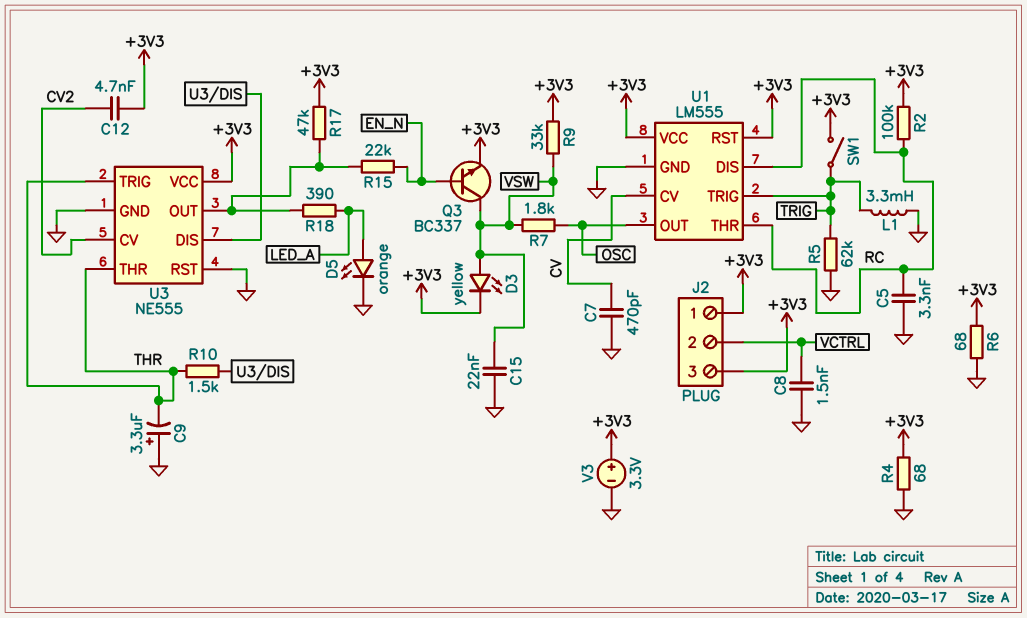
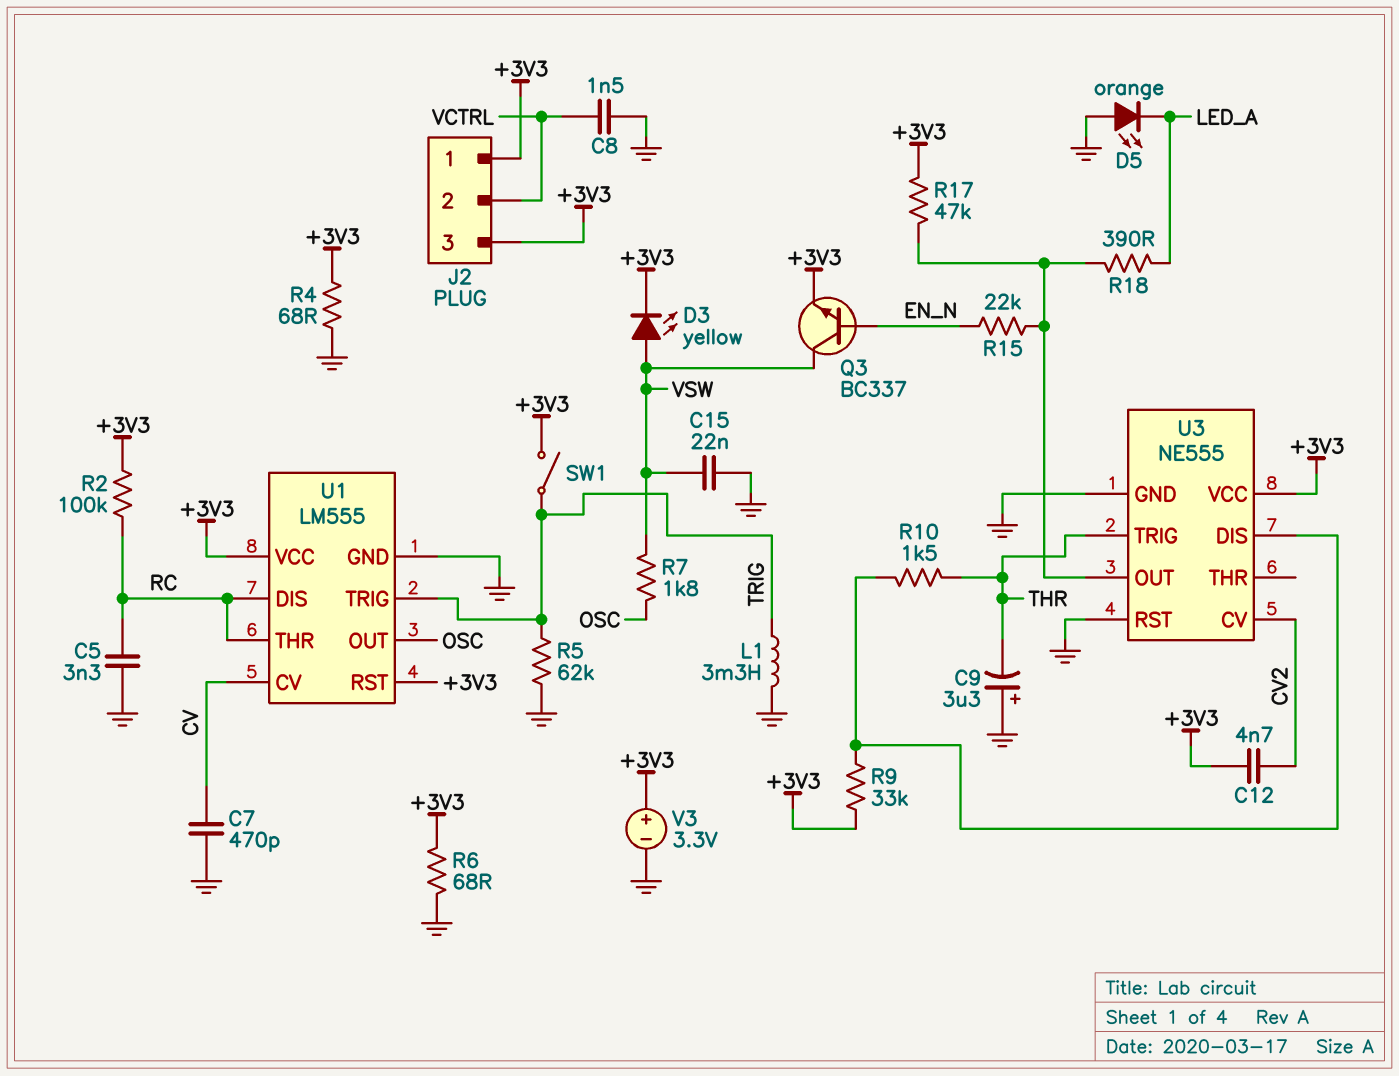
D5: LED orange (A LED_A, K GND) -> LED orange (A GND, K LED_A)
R9: 33k (+3V3, VSW) -> 33k (+3V3, U3/DIS)
U3 pin THR: THR -> none

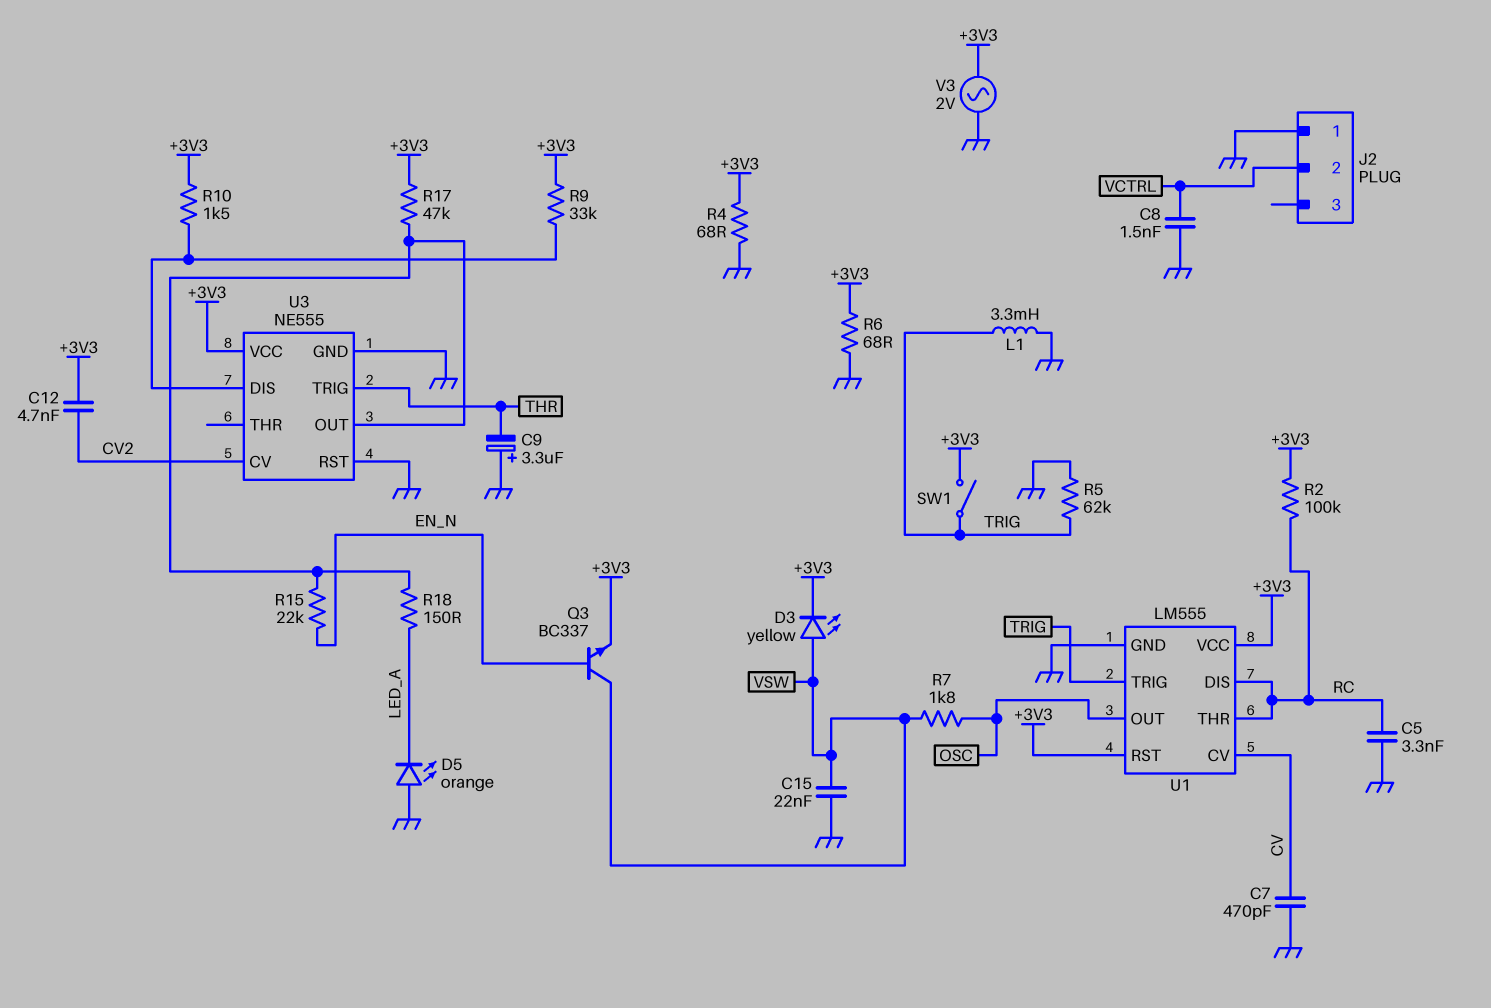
J2 pin 1: +3V3 -> GND
J2 pin 3: +3V3 -> none
R10: 1.5k (THR, U3/DIS) -> 1.5k (+3V3, U3/DIS)
R18: 390 (LED_A, U3/OUT) -> 150 (LED_A, U3/OUT)
V3: 3.3V (plus +3V3, minus GND) -> AC 2V (+3V3, GND)

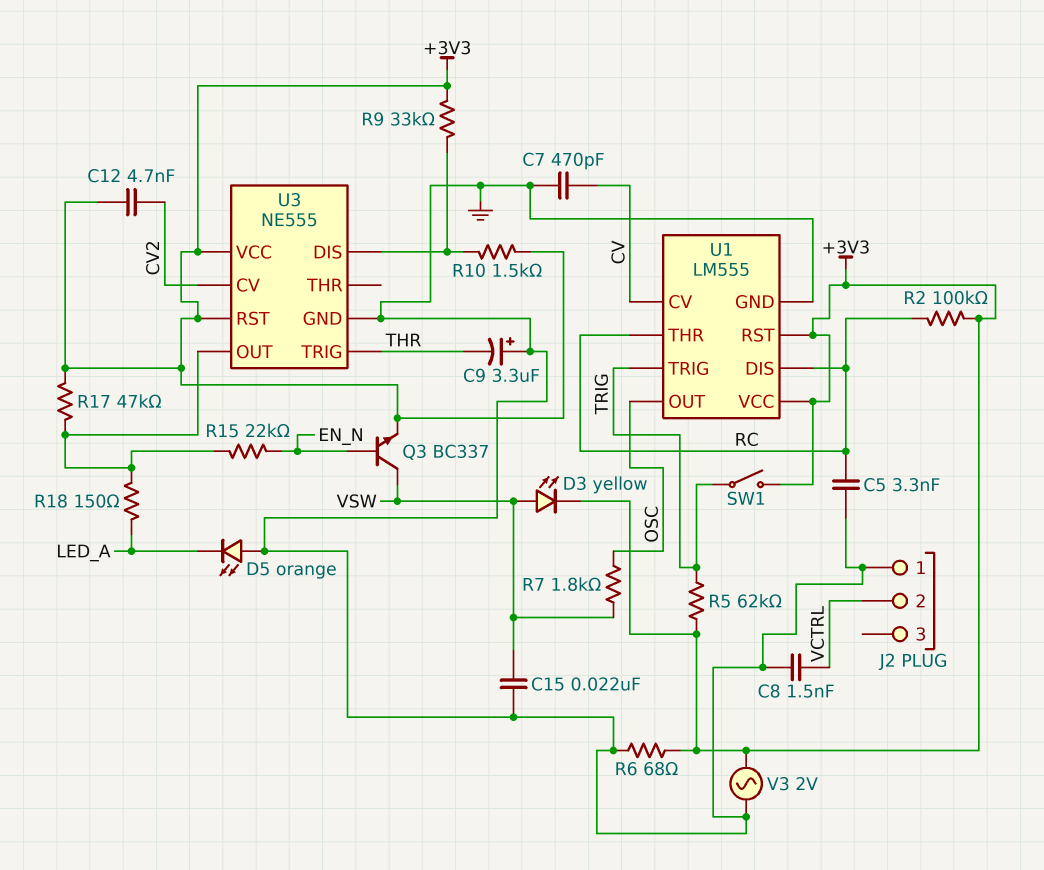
L1: 3.3mH (GND, TRIG) -> none
R4: 68 (+3V3, GND) -> none
R5: 62k (GND, TRIG) -> 62k (+3V3, TRIG)
U3 pin RST: GND -> +3V3

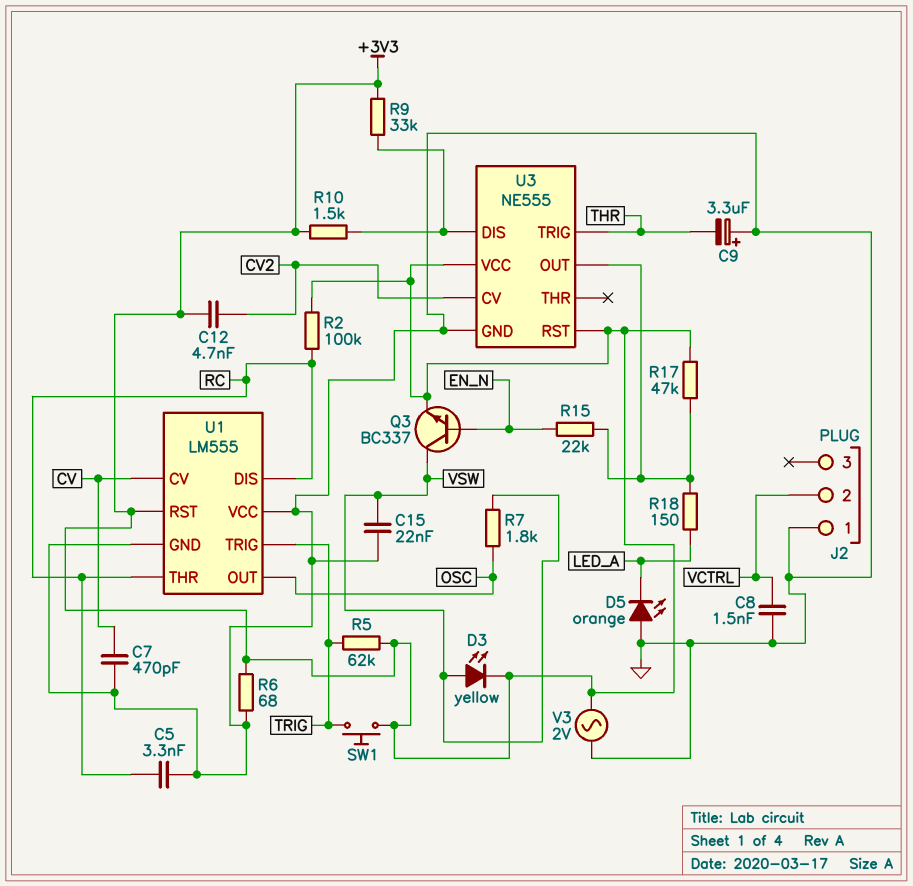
SW1: switch (+3V3, TRIG) -> button (+3V3, TRIG)
U1 pin VCC: +3V3 -> GND

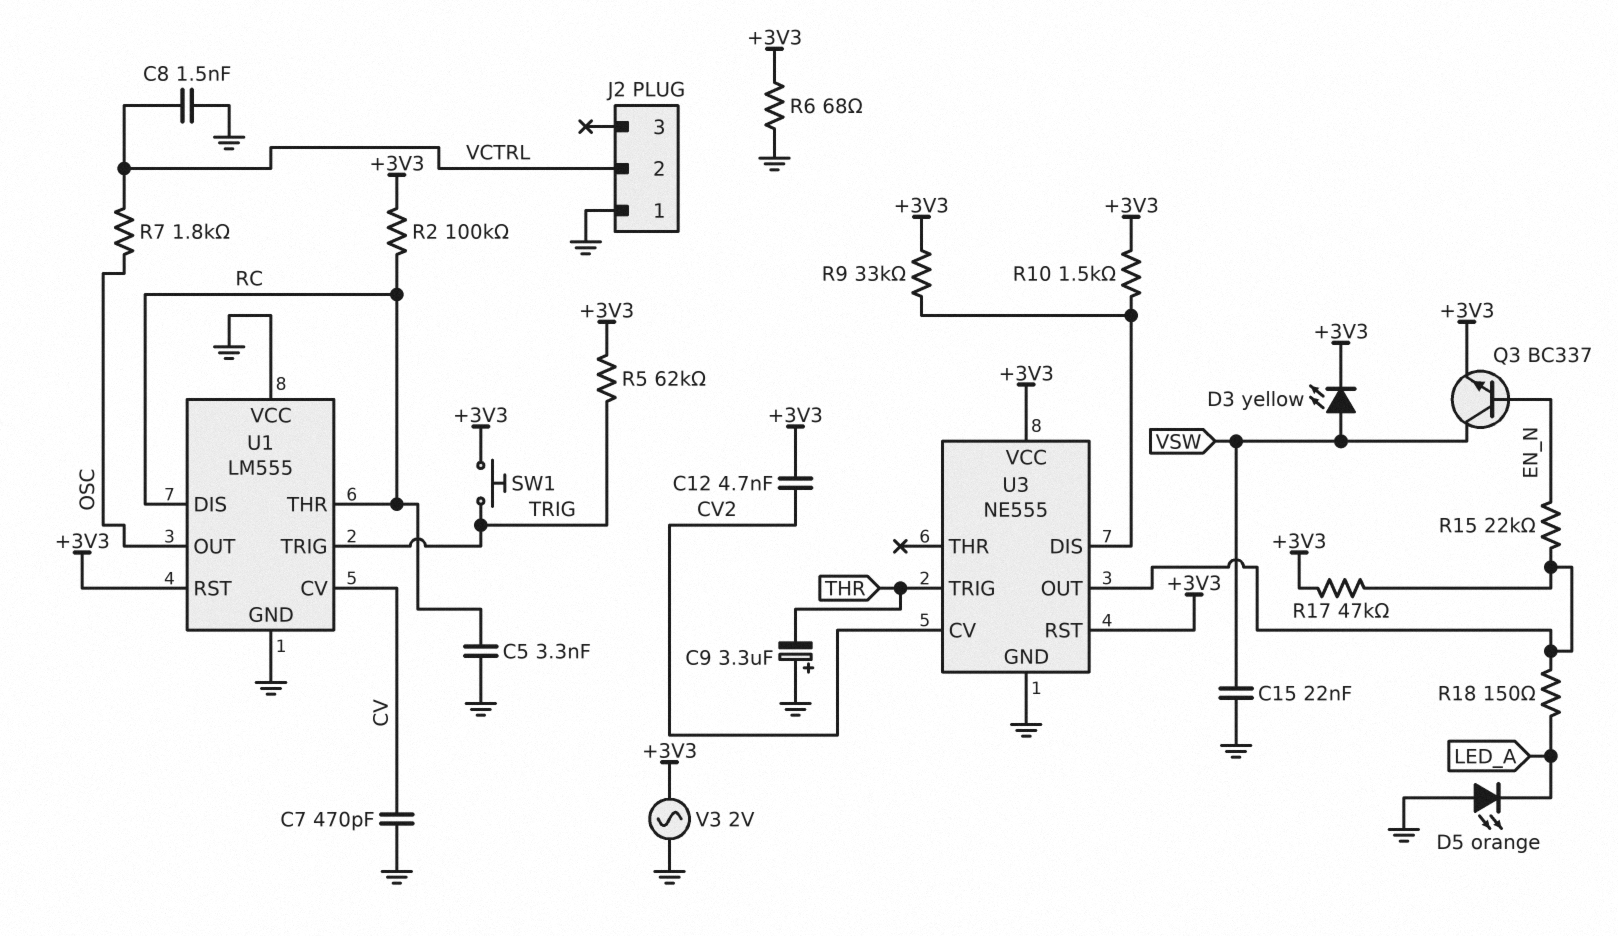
R7: 1.8k (OSC, VSW) -> 1.8k (OSC, VCTRL)

